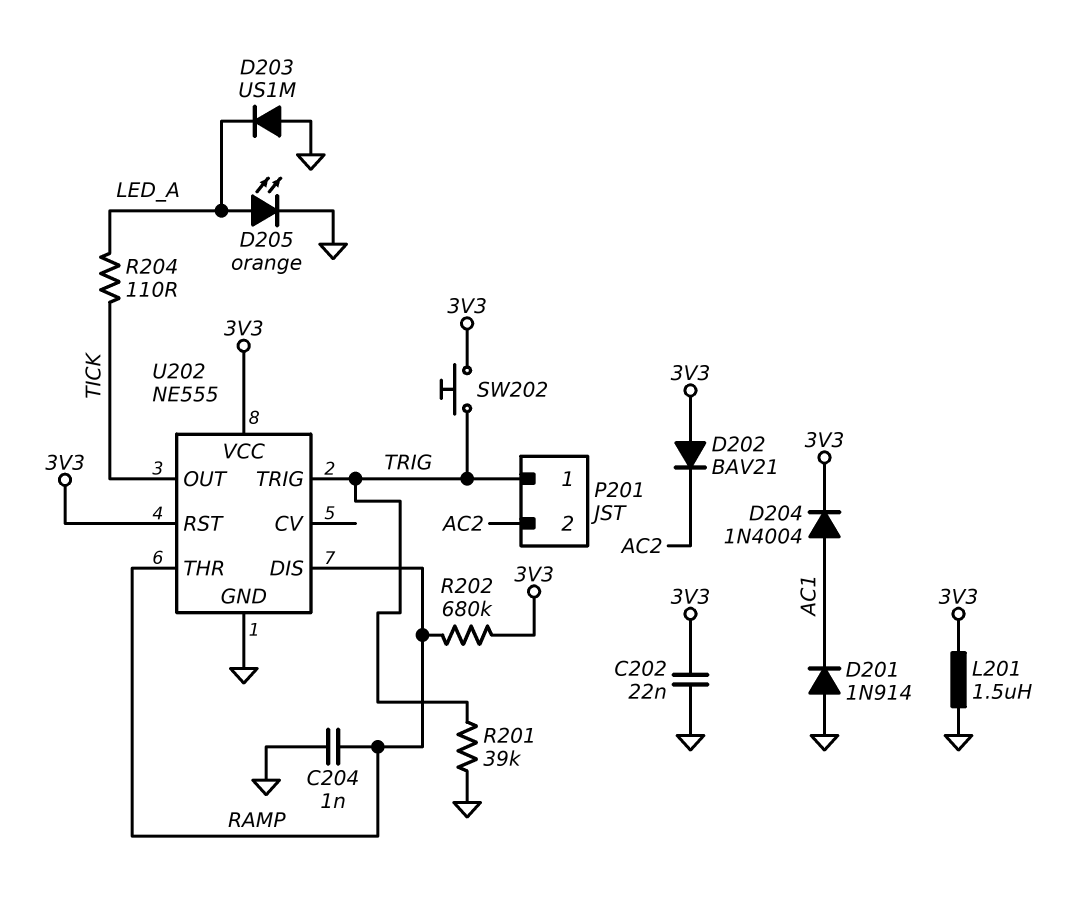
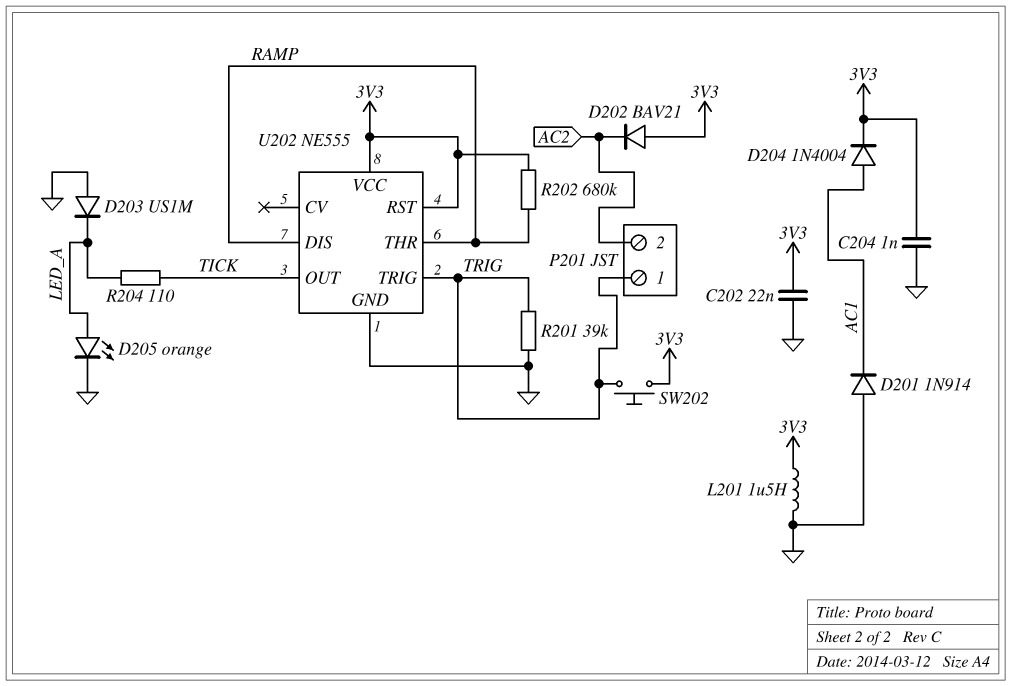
C204: 1nF (GND, RAMP) -> 1nF (3V3, GND)

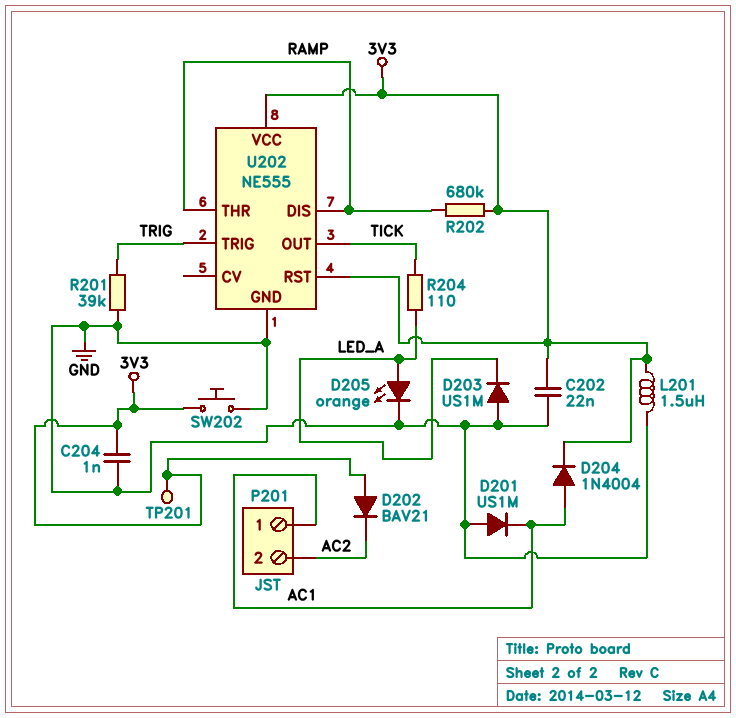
D201: diode 1N914 (A GND, K AC1) -> diode US1M (A GND, K AC1)
P201 pin 1: TRIG -> AC1
SW202: button (3V3, TRIG) -> button (3V3, GND)
TP201: none -> test point (3V3)

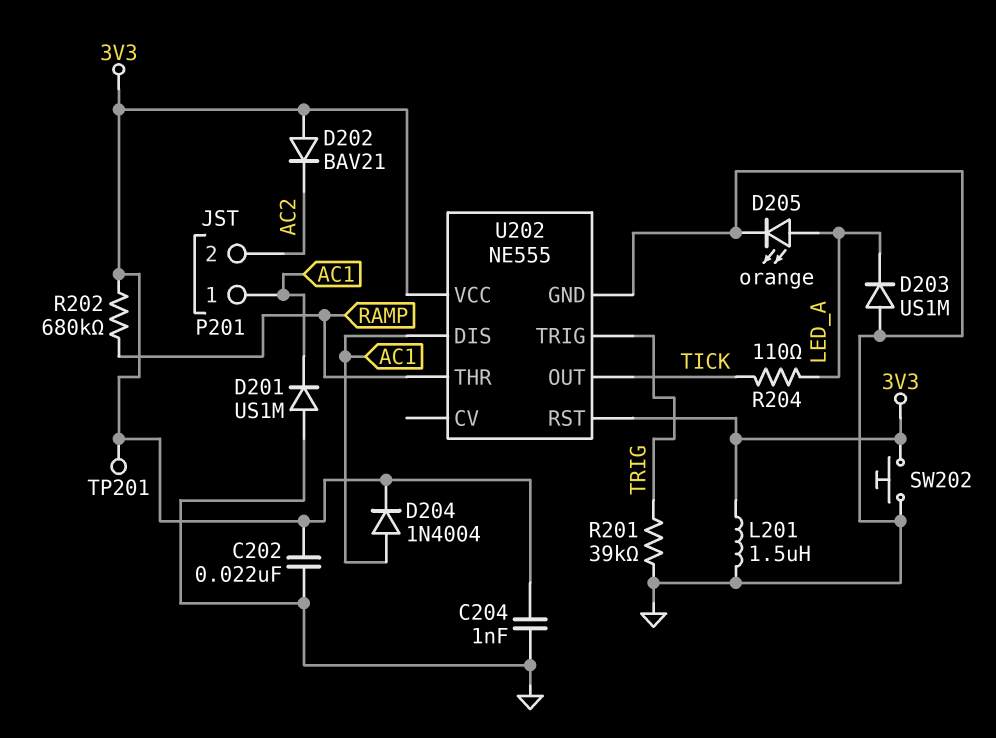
U202 pin DIS: RAMP -> AC1

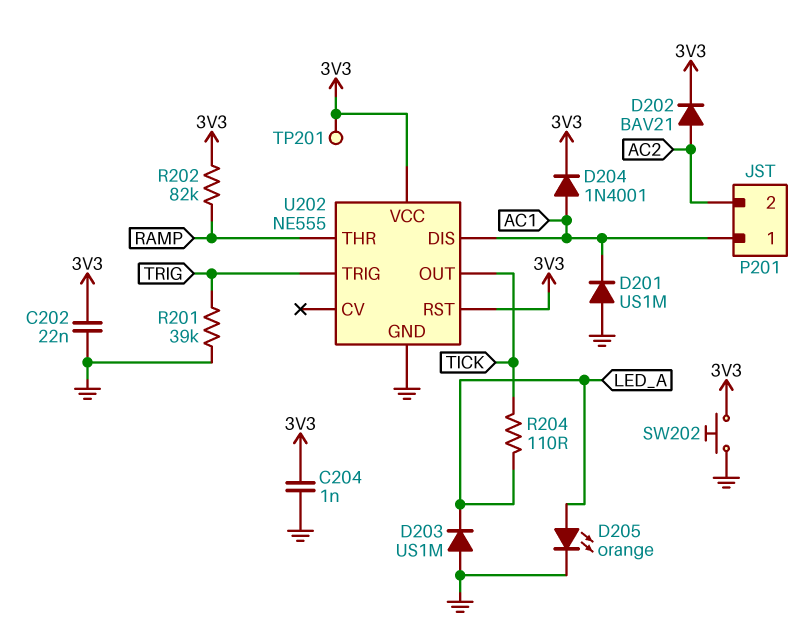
D202: diode BAV21 (A 3V3, K AC2) -> diode BAV21 (A AC2, K 3V3)
D204: diode 1N4004 (A AC1, K 3V3) -> diode 1N4001 (A AC1, K 3V3)
L201: 1.5uH (3V3, GND) -> none
R202: 680k (3V3, RAMP) -> 82k (3V3, RAMP)

